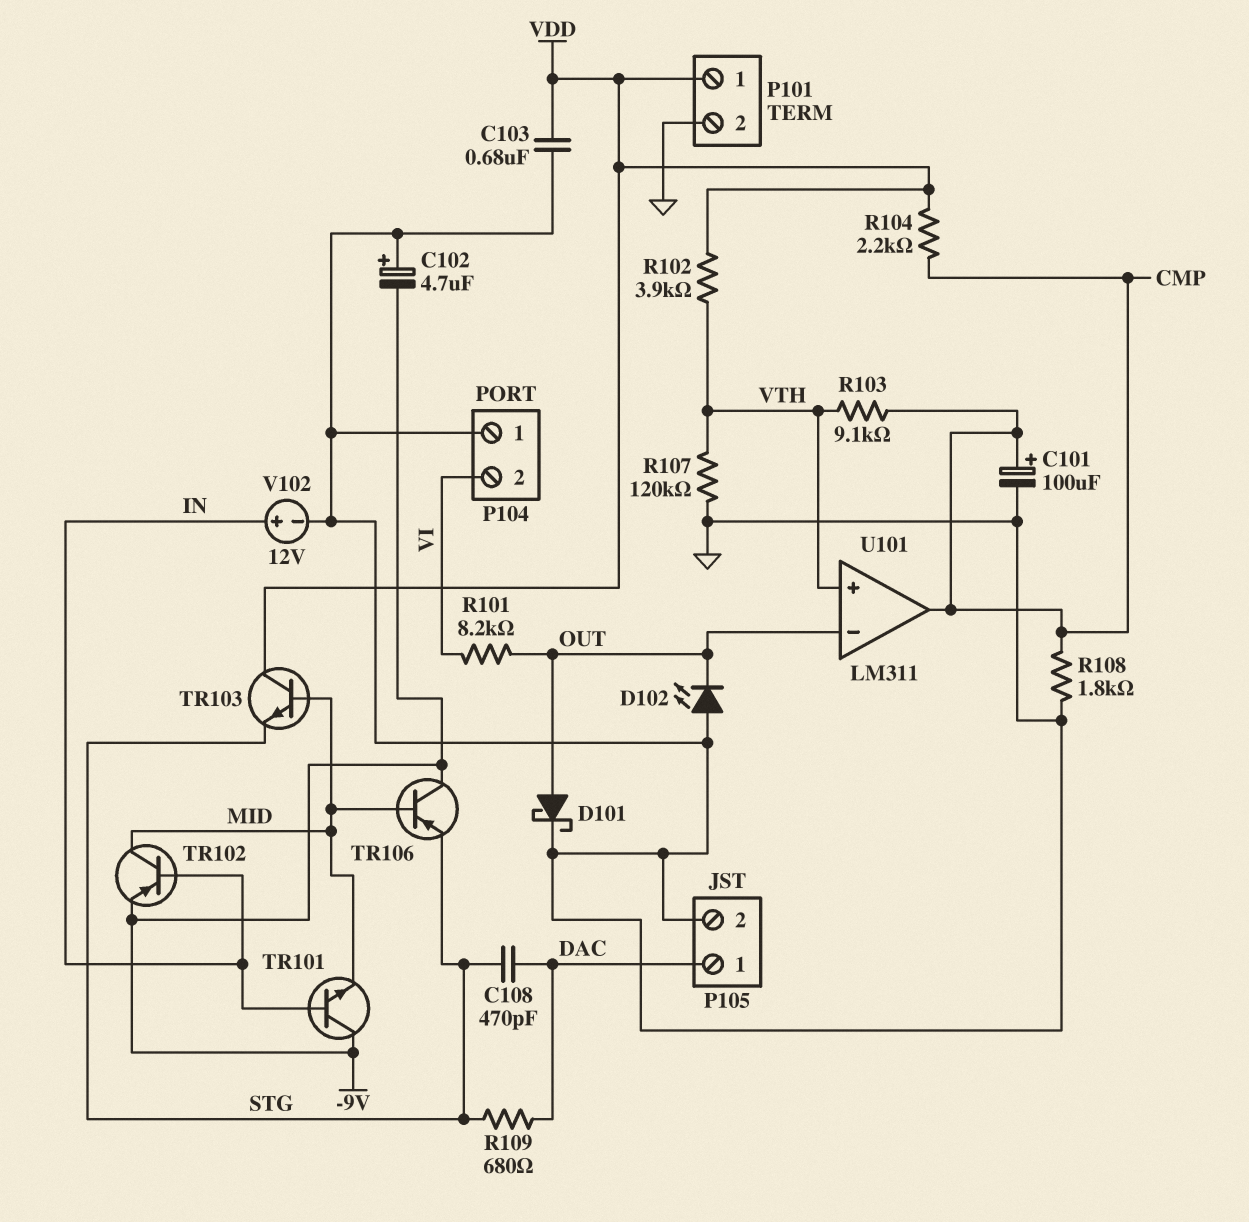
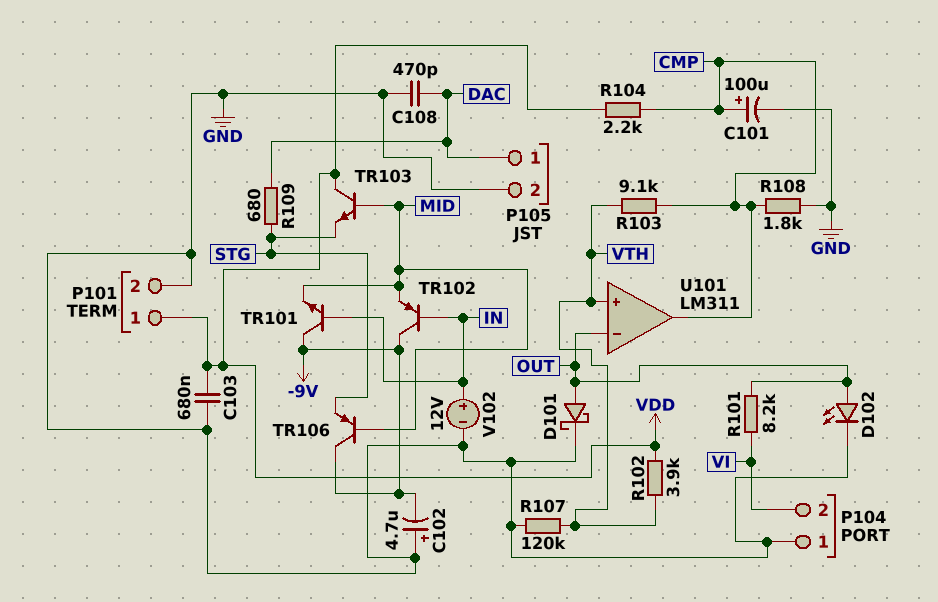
C108: 470pF (DAC, STG) -> 470pF (DAC, GND)
D102: LED (A GND, K OUT) -> LED (A OUT, K GND)
TR102: PNP (B IN, C MID, E -9V) -> PNP (B IN, C -9V, E MID)

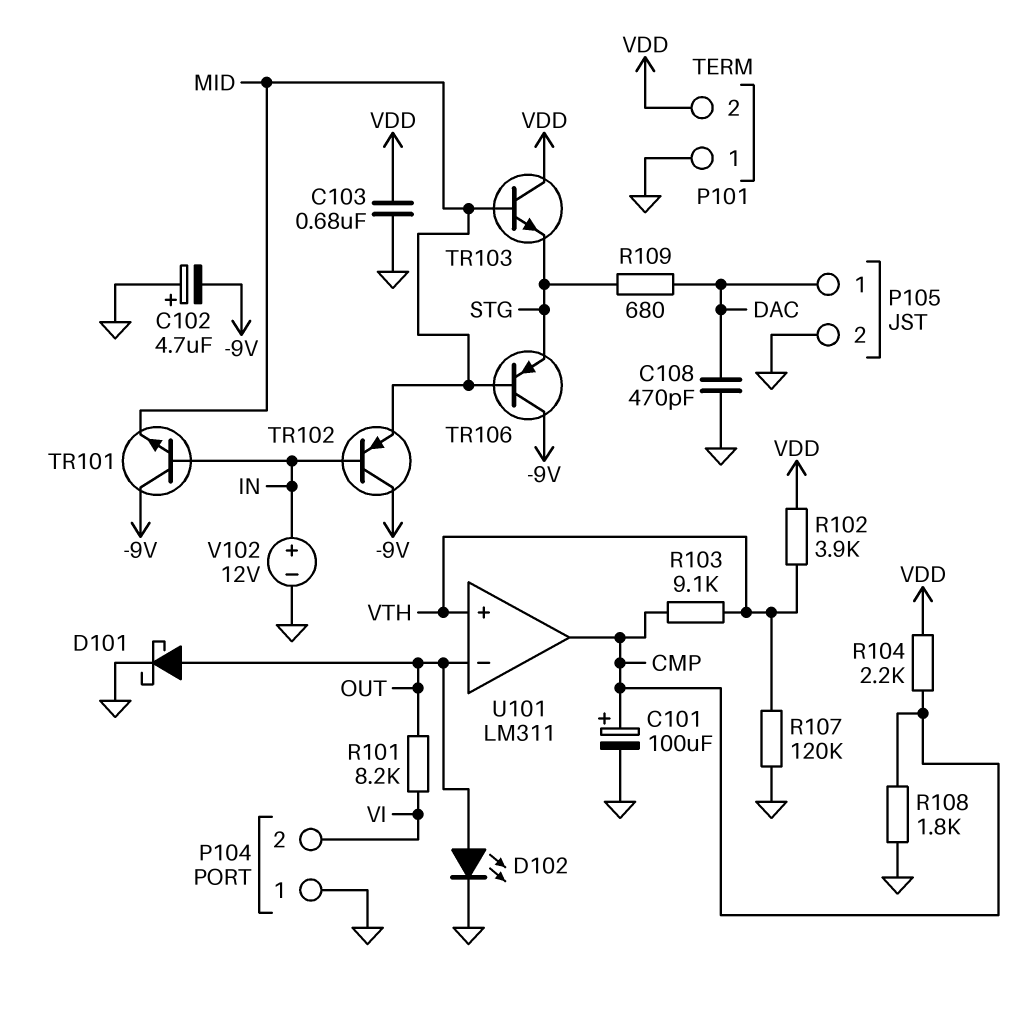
P101 pin 1: VDD -> GND
P101 pin 2: GND -> VDD

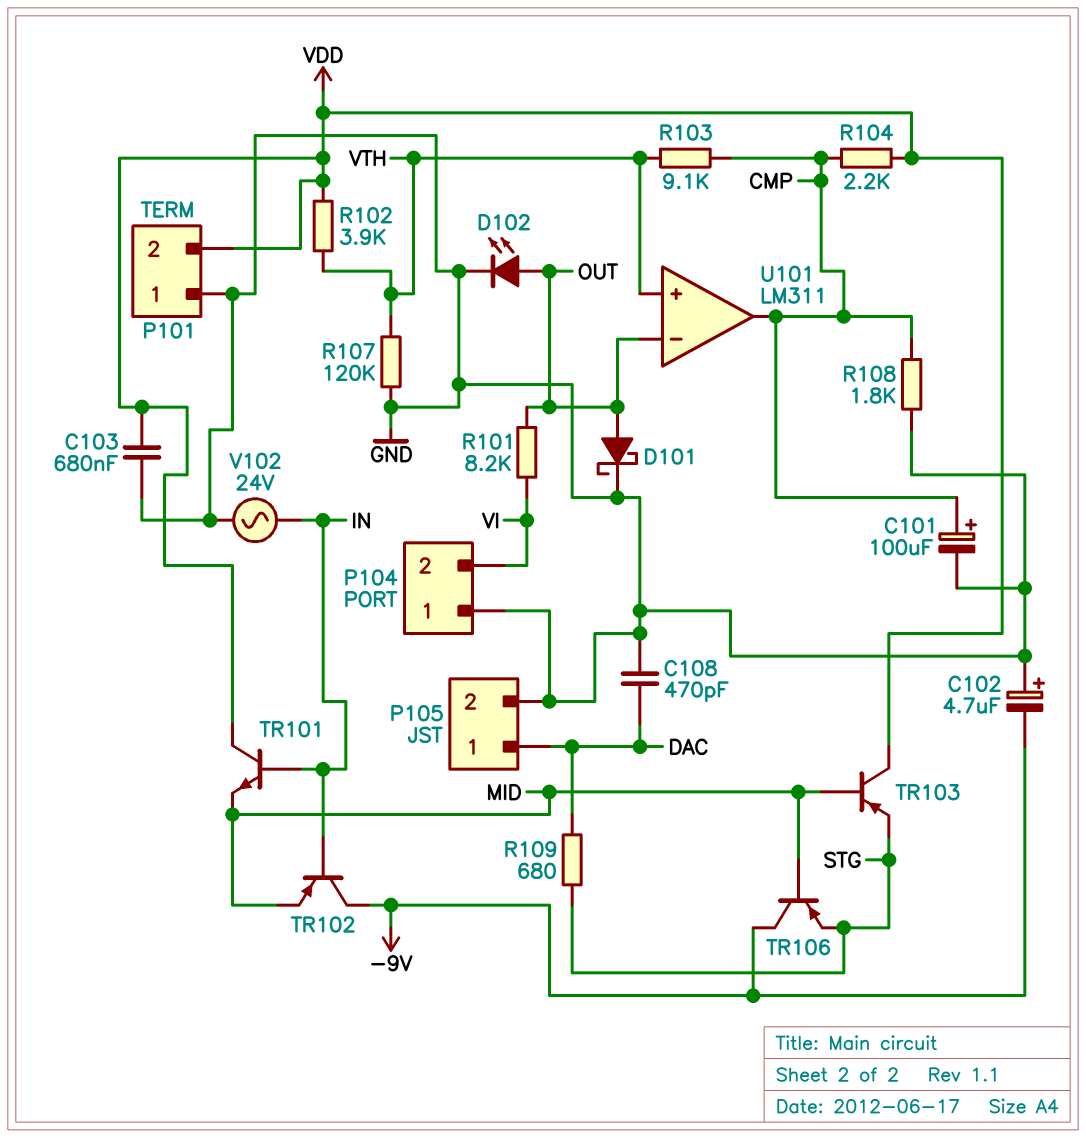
TR101: NPN (B IN, C -9V, E MID) -> NPN (B IN, C VDD, E MID)
TR103: NPN (B MID, C VDD, E STG) -> PNP (B MID, C VDD, E STG)
V102: 12V (plus IN, minus GND) -> AC 24V (GND, IN)

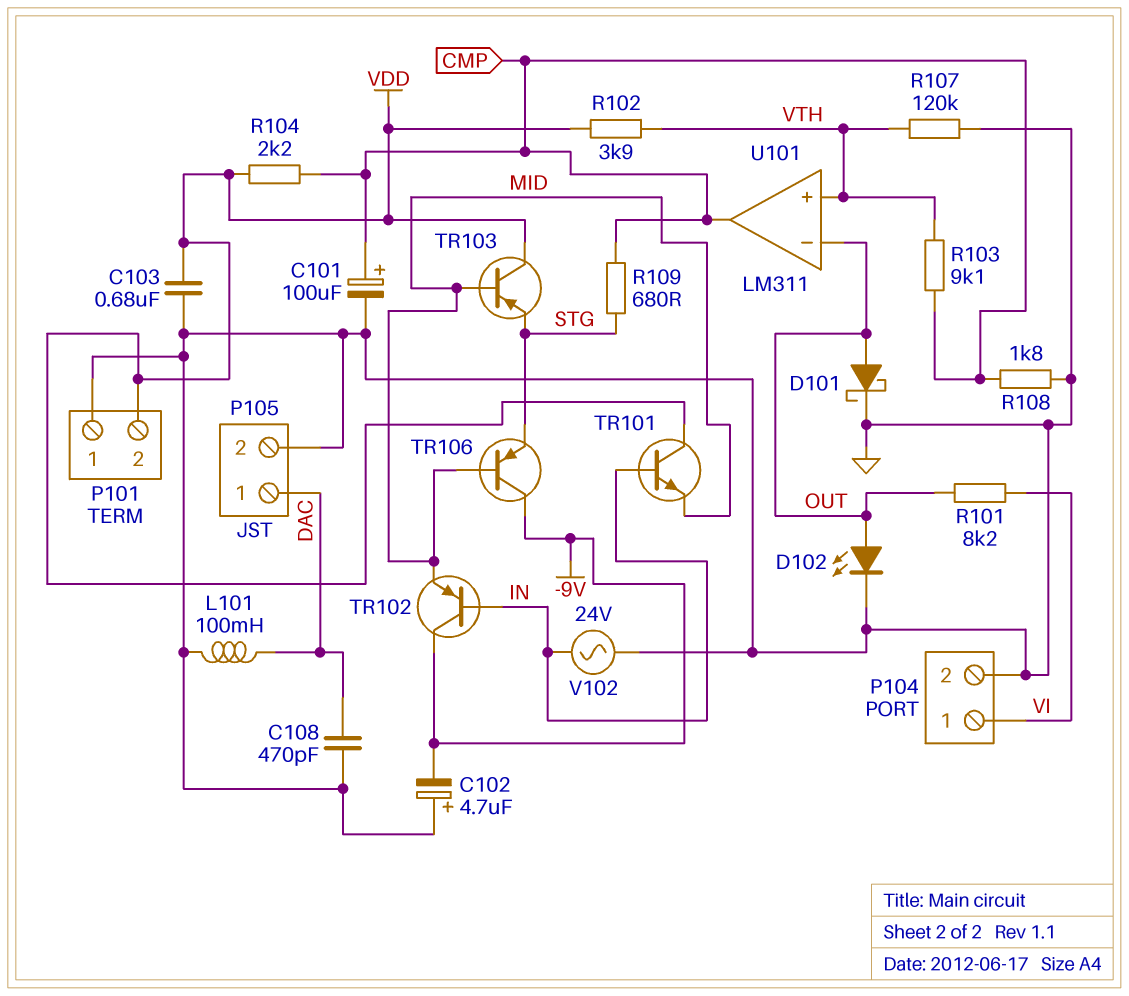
L101: none -> 100mH (DAC, GND)
P104 pin 1: GND -> VI
P104 pin 2: VI -> GND
R109: 680 (DAC, STG) -> 680 (CMP, STG)

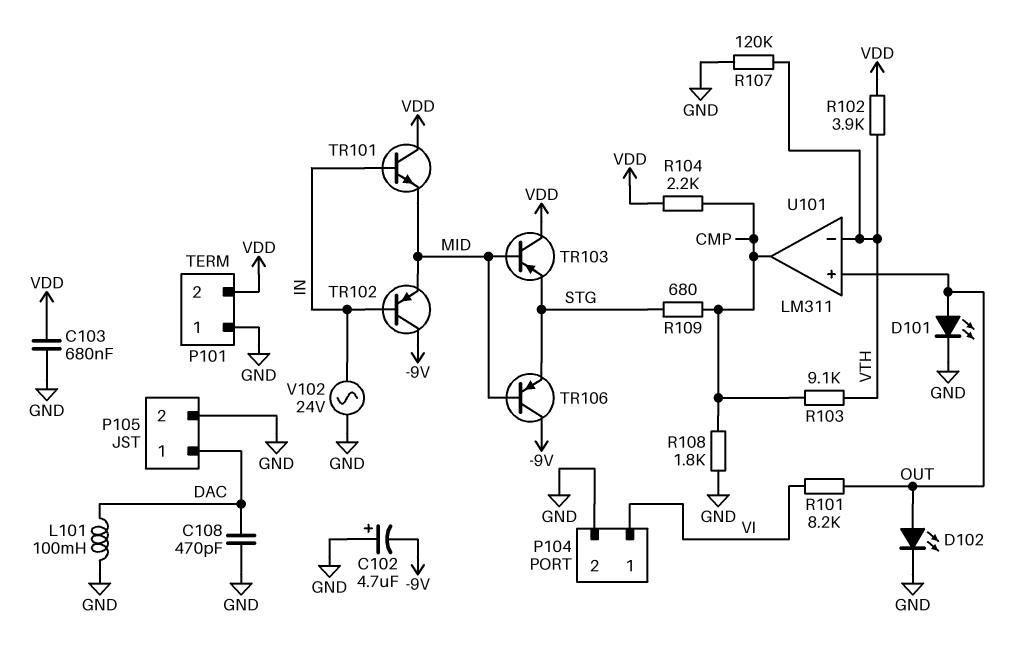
C101: 100uF (plus CMP, minus GND) -> none
D101: schottky (A OUT, K GND) -> LED (A OUT, K GND)
U101 pin in+: VTH -> OUT
U101 pin in-: OUT -> VTH

